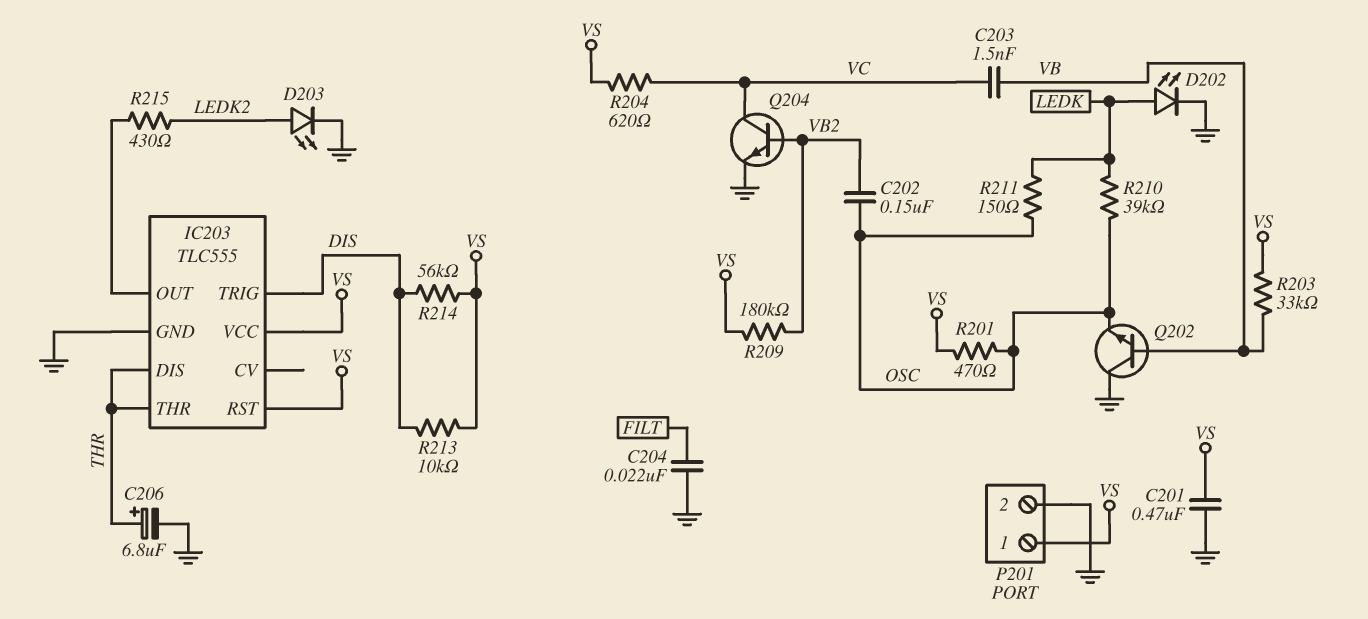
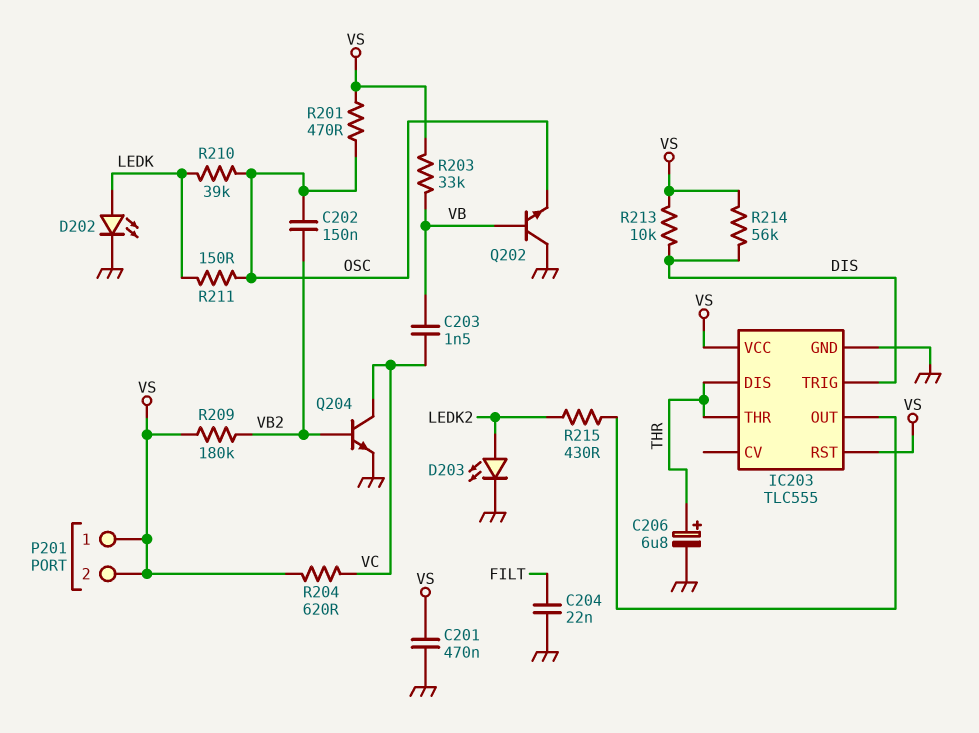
P201 pin 2: GND -> VS

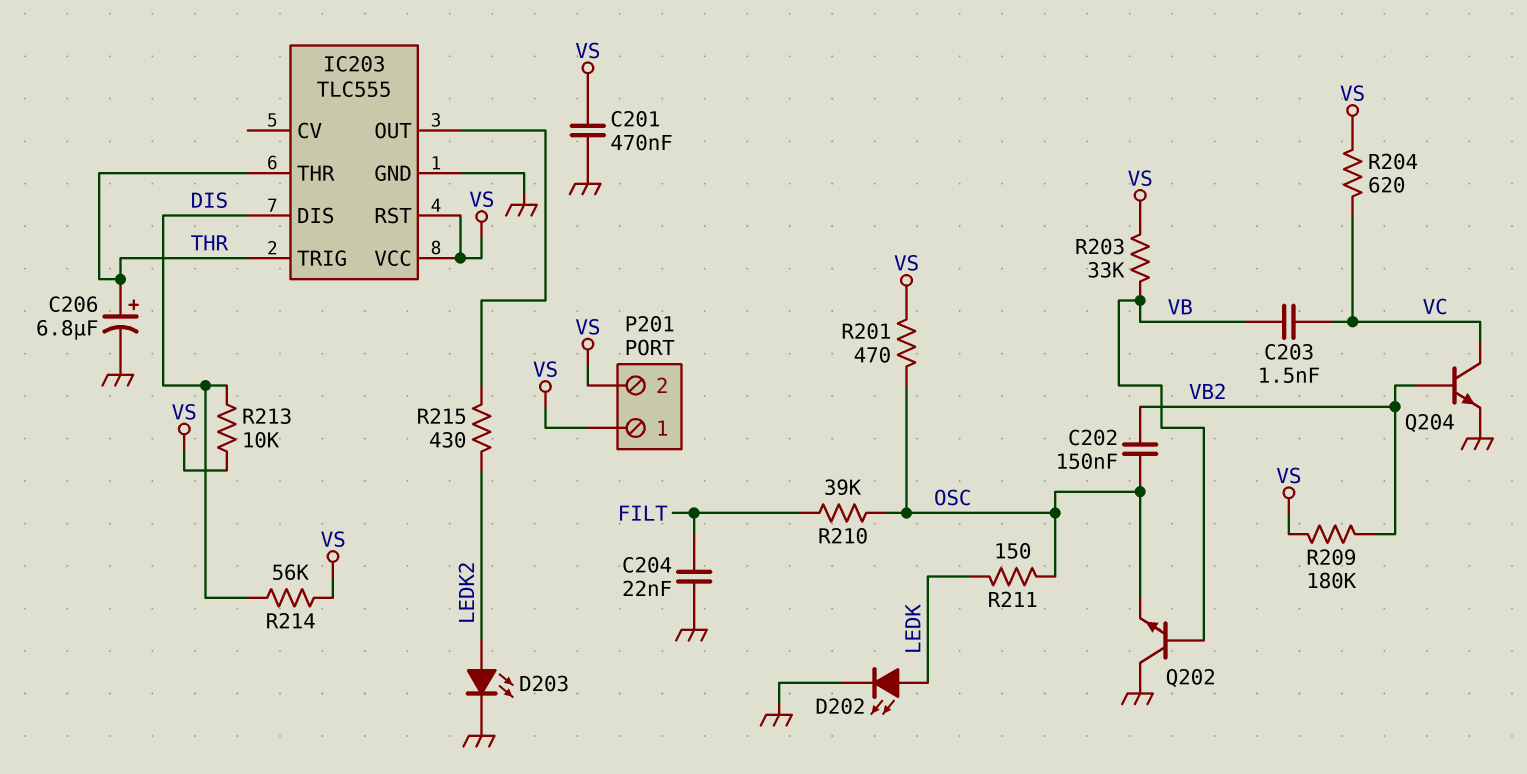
IC203 pin DIS: THR -> DIS
IC203 pin TRIG: DIS -> THR
R210: 39k (LEDK, OSC) -> 39k (FILT, OSC)

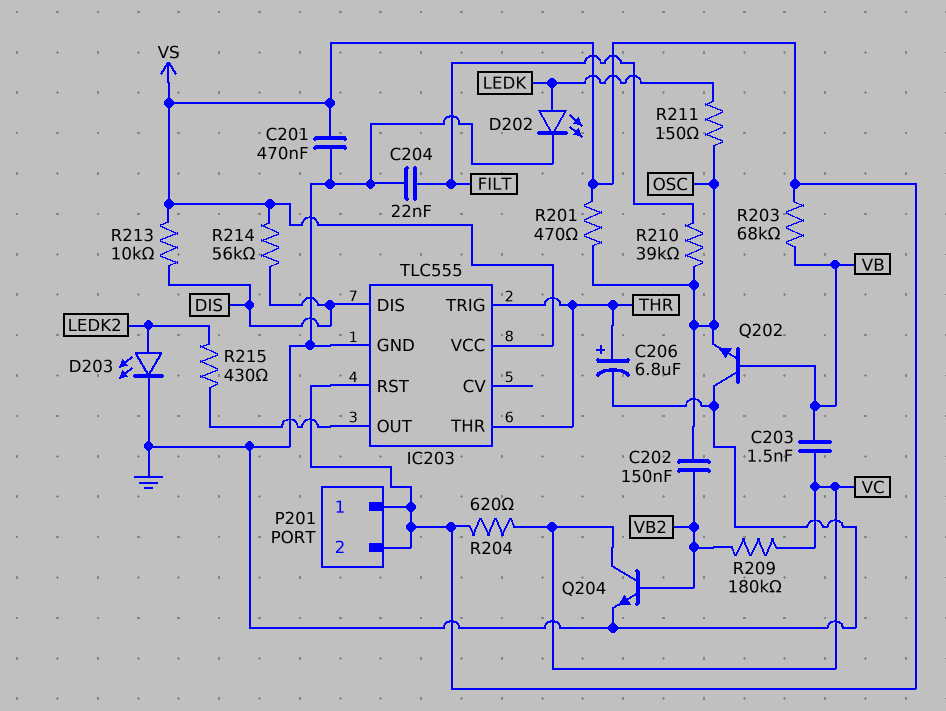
R203: 33k (VB, VS) -> 68k (VB, VS)
R209: 180k (VB2, VS) -> 180k (VB2, VC)

